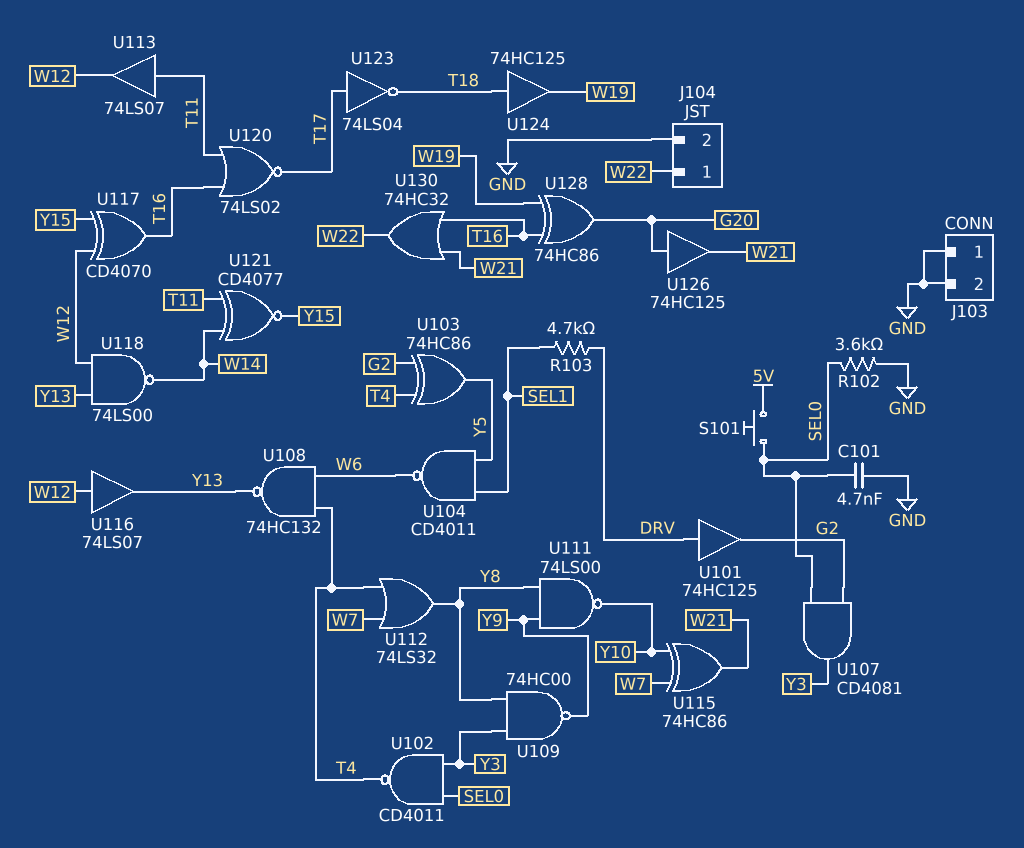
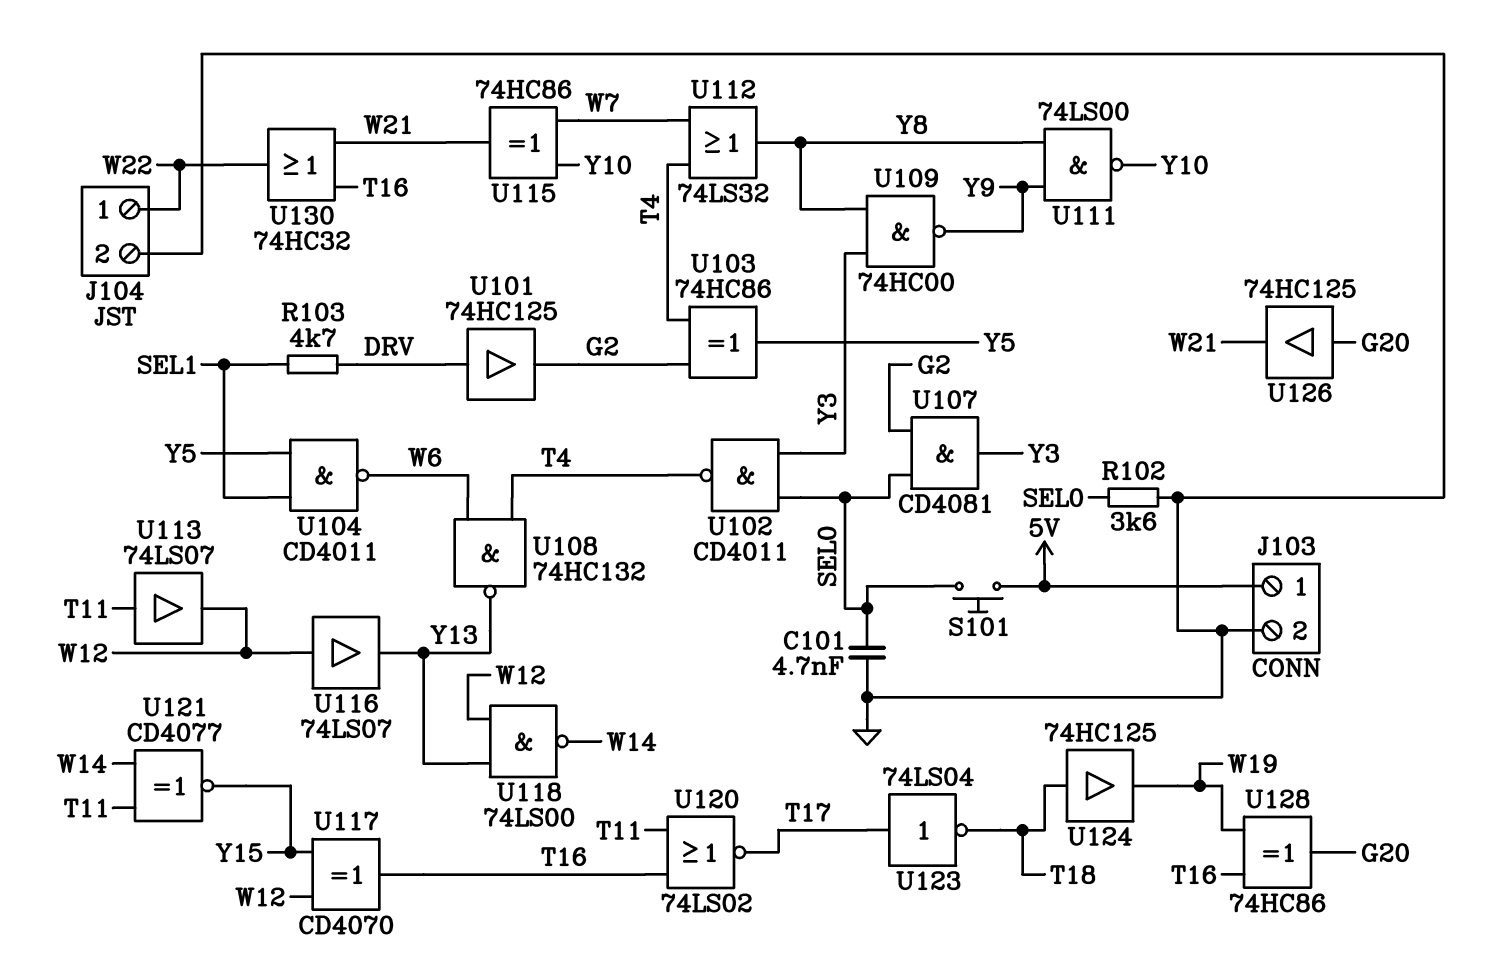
J103 pin 1: GND -> 5V

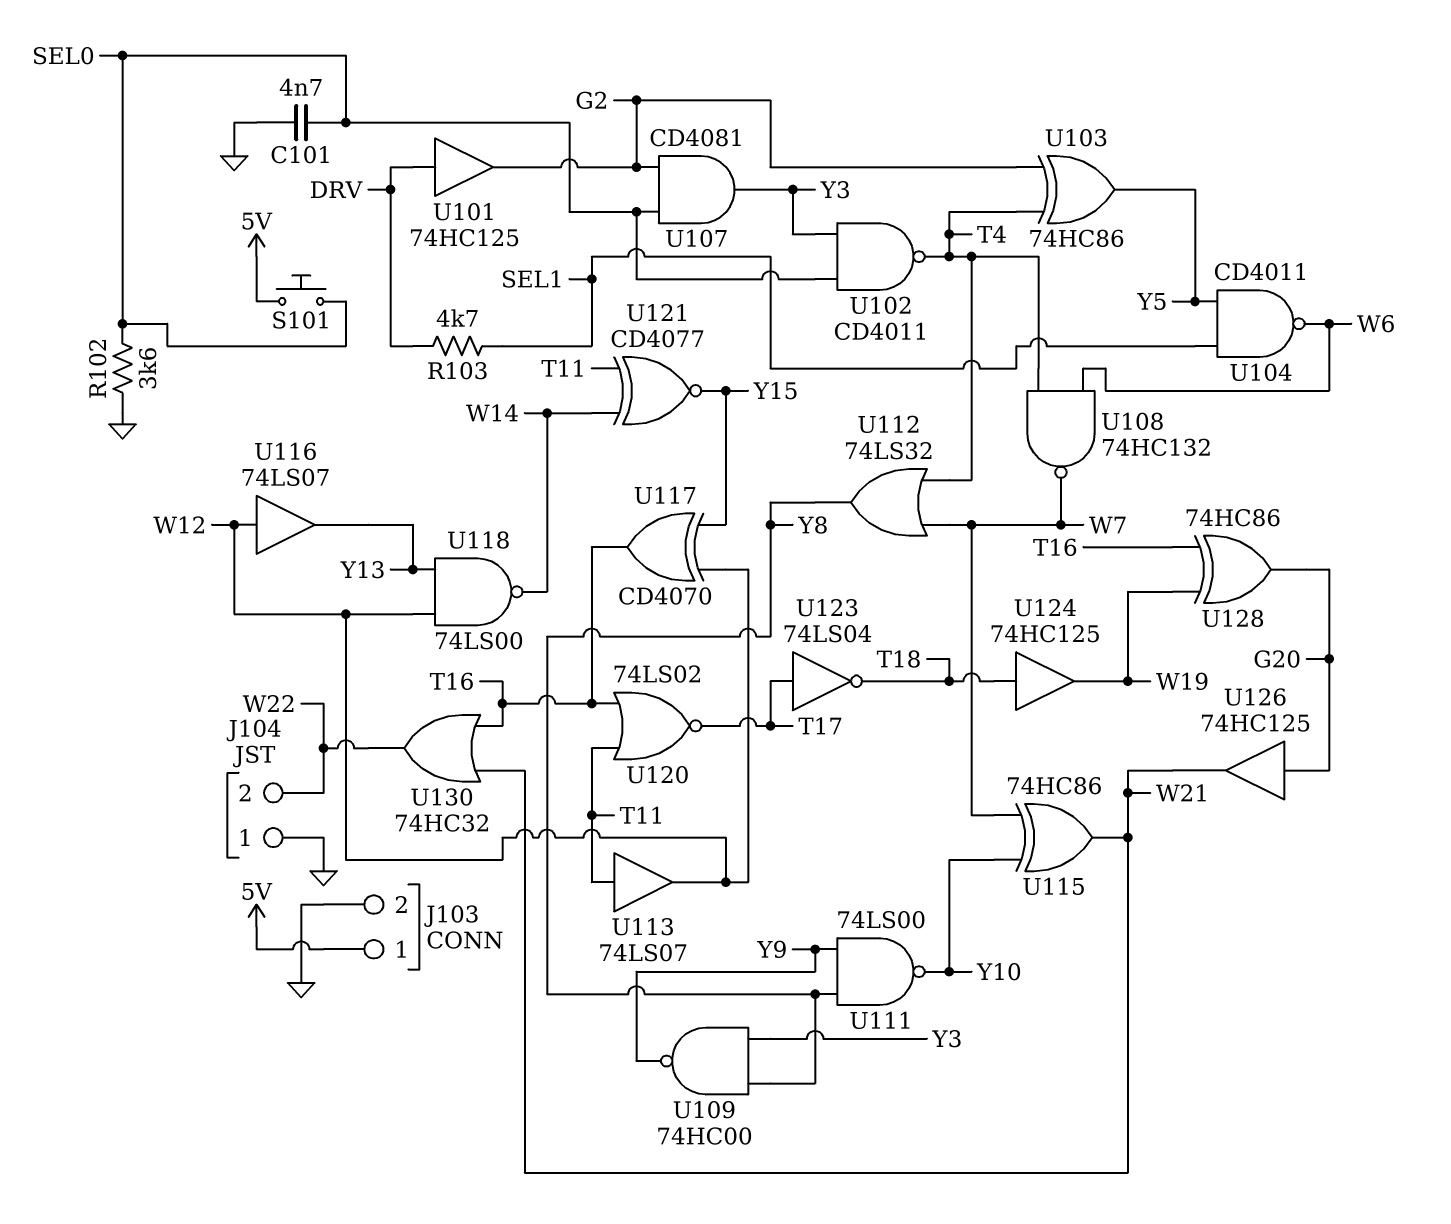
J104 pin 1: W22 -> GND
J104 pin 2: GND -> W22
U108: NAND 74HC132 (in T4, in W6, out Y13) -> NAND 74HC132 (in T4, in W6, out W7)

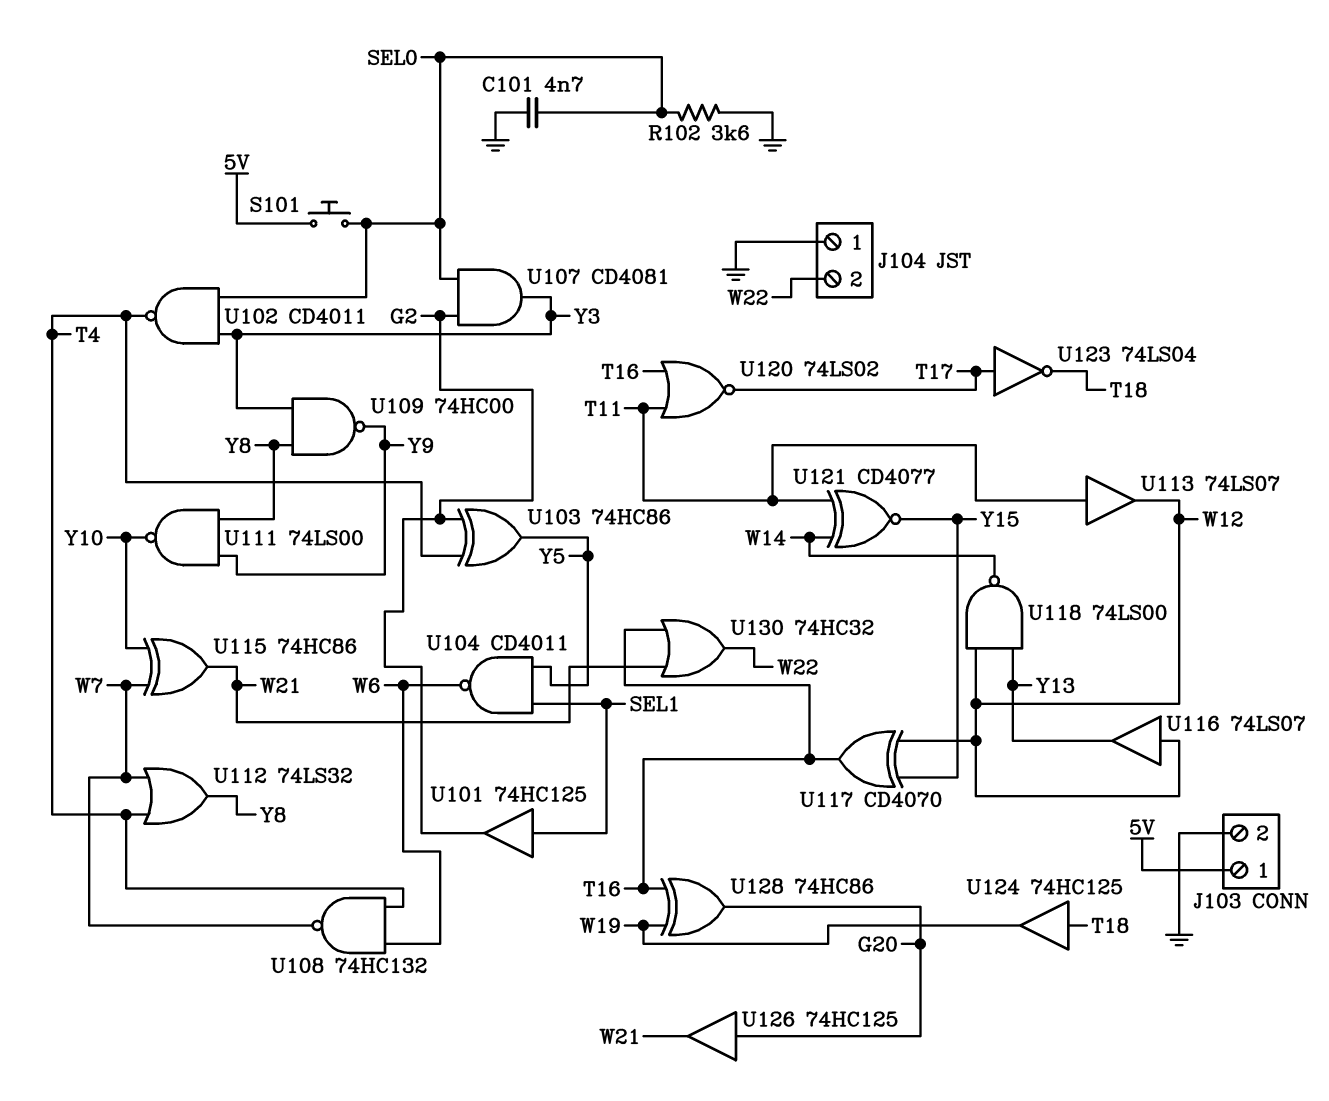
R103: 4.7k (DRV, SEL1) -> none
U101: buffer 74HC125 (in DRV, out G2) -> buffer 74HC125 (in SEL1, out G2)

